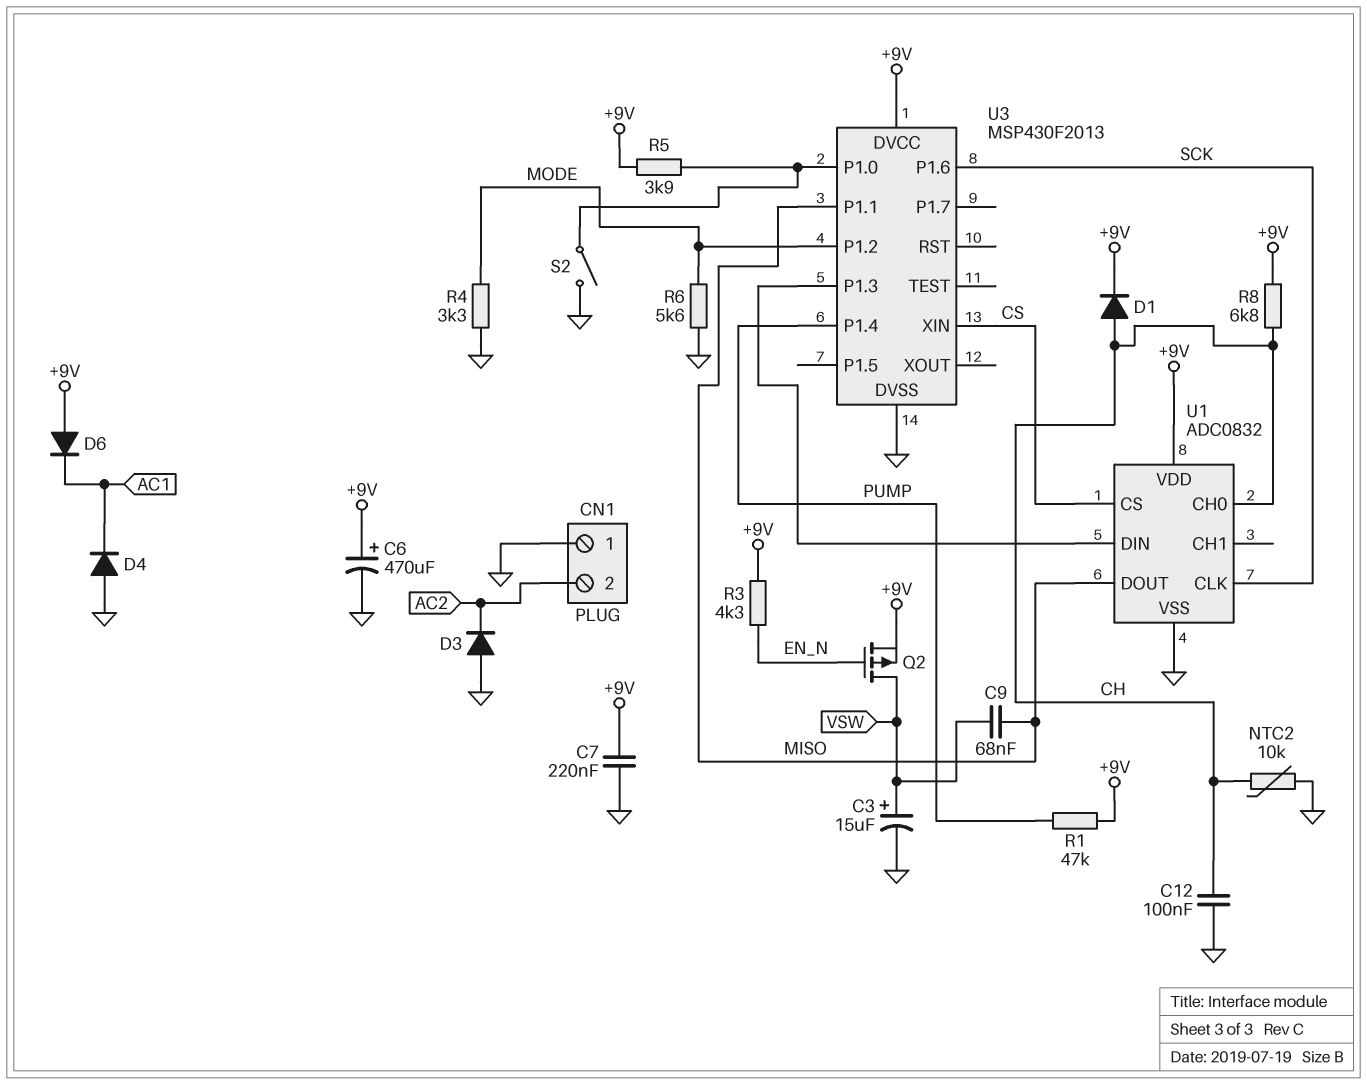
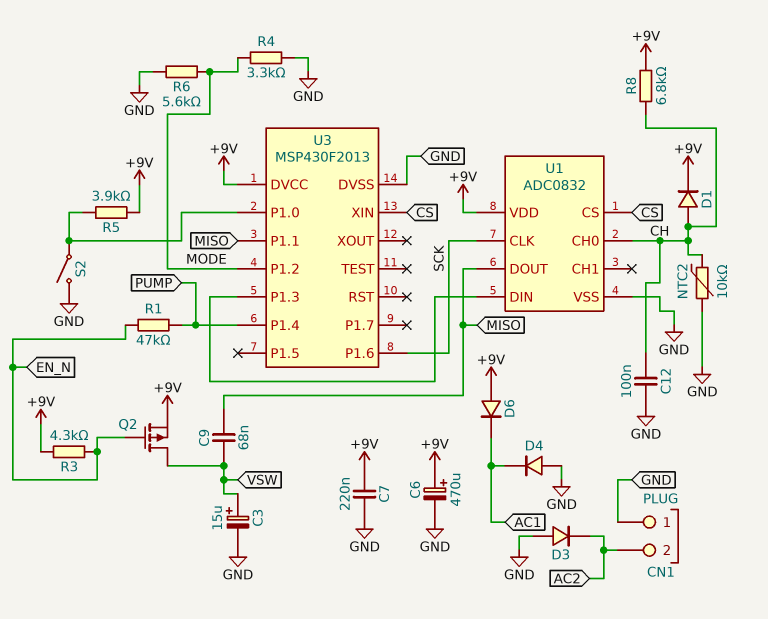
R1: 47k (+9V, PUMP) -> 47k (EN_N, PUMP)

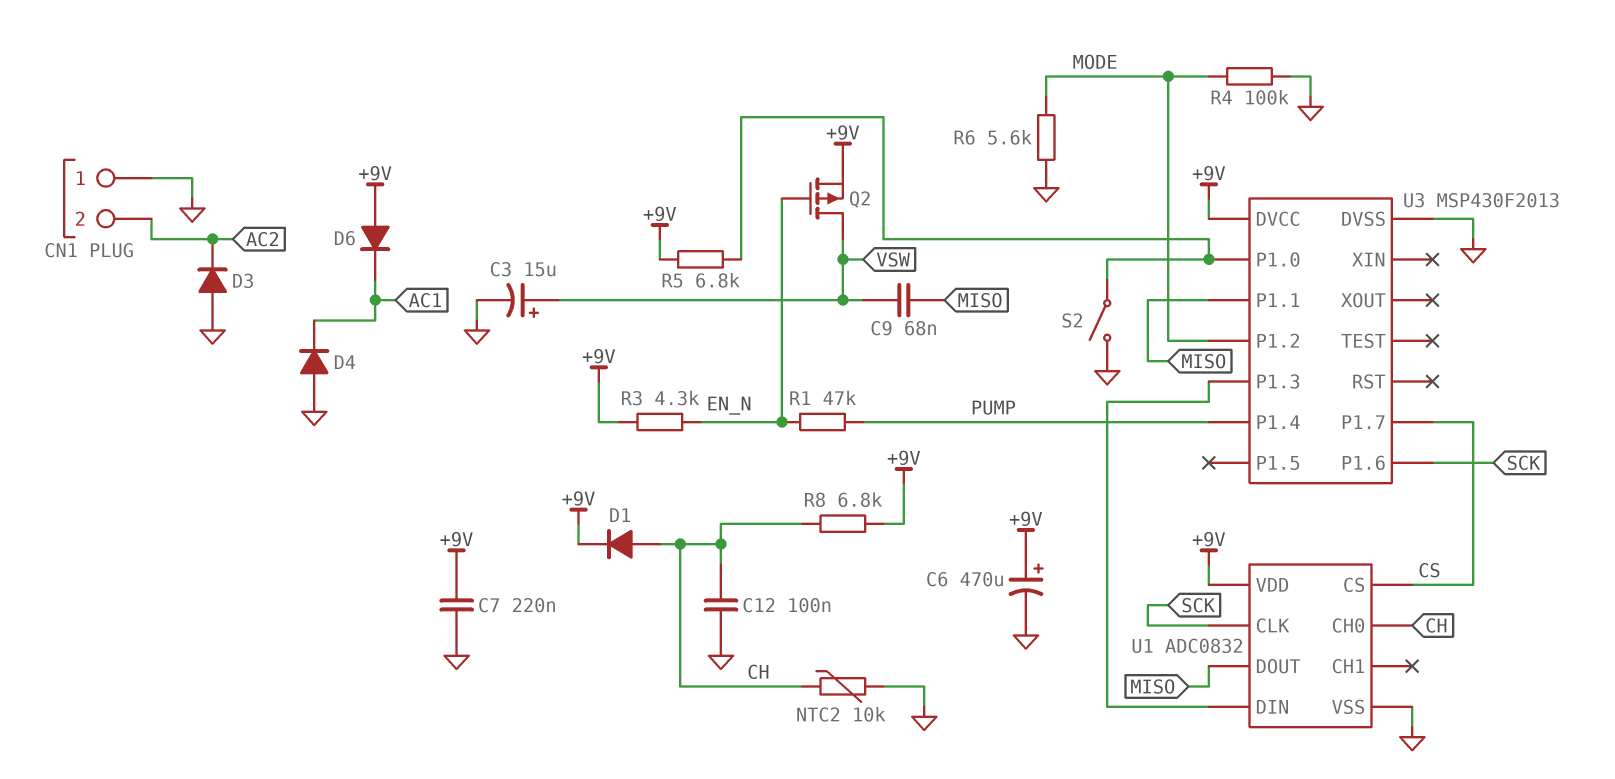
R4: 3.3k (GND, MODE) -> 100k (GND, MODE)
R5: 3.9k (+9V, U3/P1.0) -> 6.8k (+9V, U3/P1.0)
U3 pin P1.7: none -> CS
U3 pin XIN: CS -> none

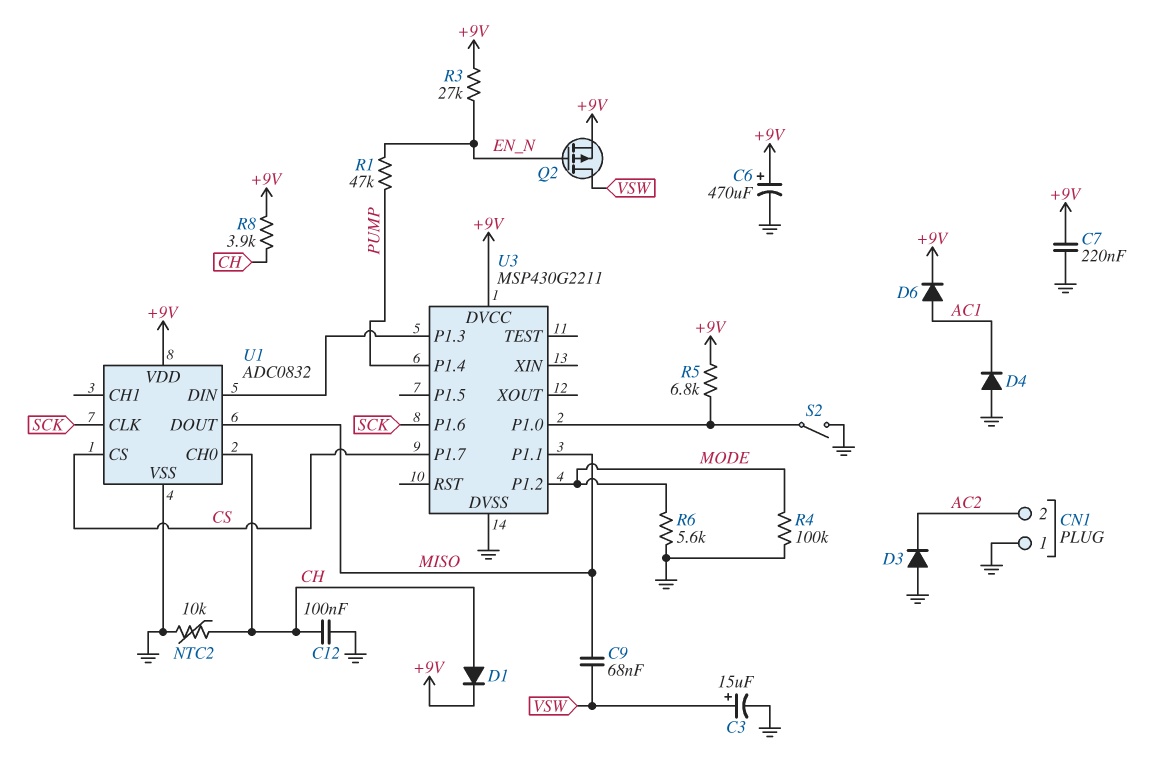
D6: diode (A +9V, K AC1) -> diode (A AC1, K +9V)
R3: 4.3k (+9V, EN_N) -> 27k (+9V, EN_N)
R8: 6.8k (+9V, CH) -> 3.9k (+9V, CH)
U3: MSP430F2013 -> MSP430G2211

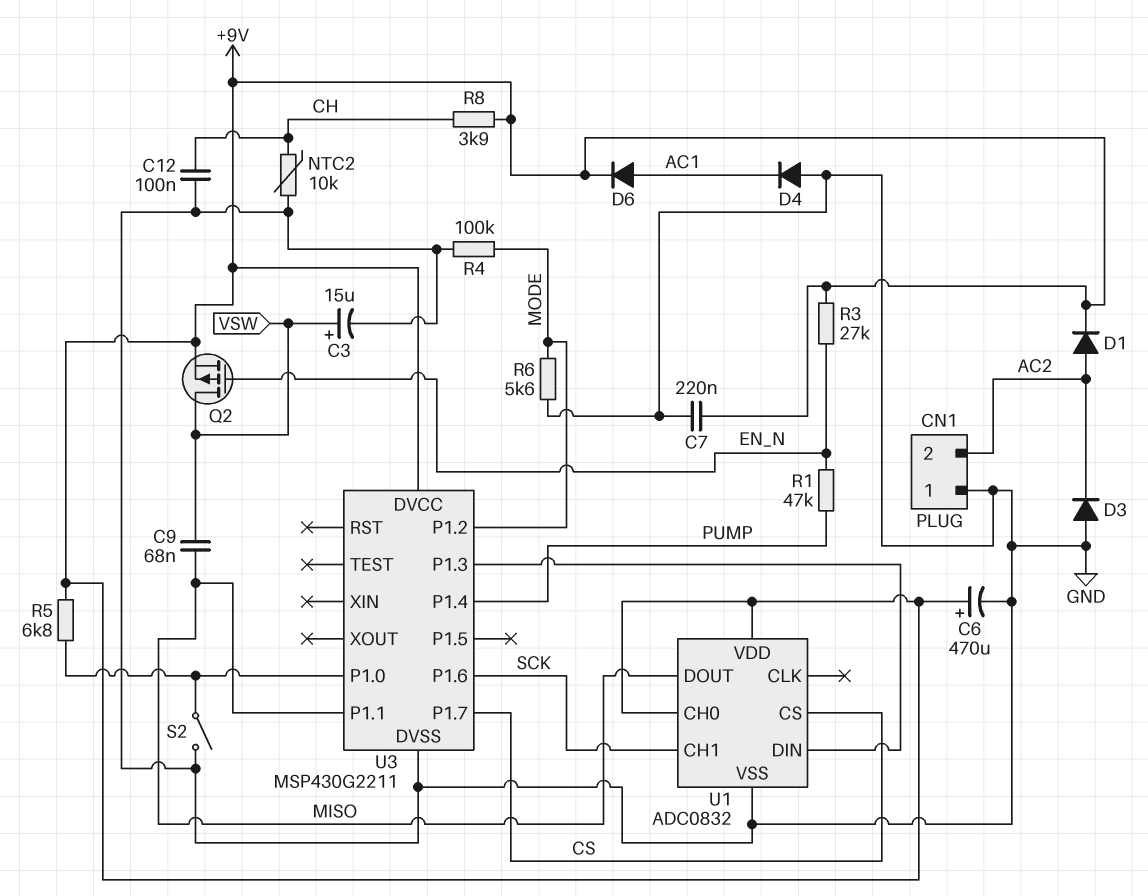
D1: diode (A CH, K +9V) -> diode (A AC2, K +9V)
U1 pin CH0: CH -> +9V
U1 pin CH1: none -> SCK
U1 pin CLK: SCK -> none

